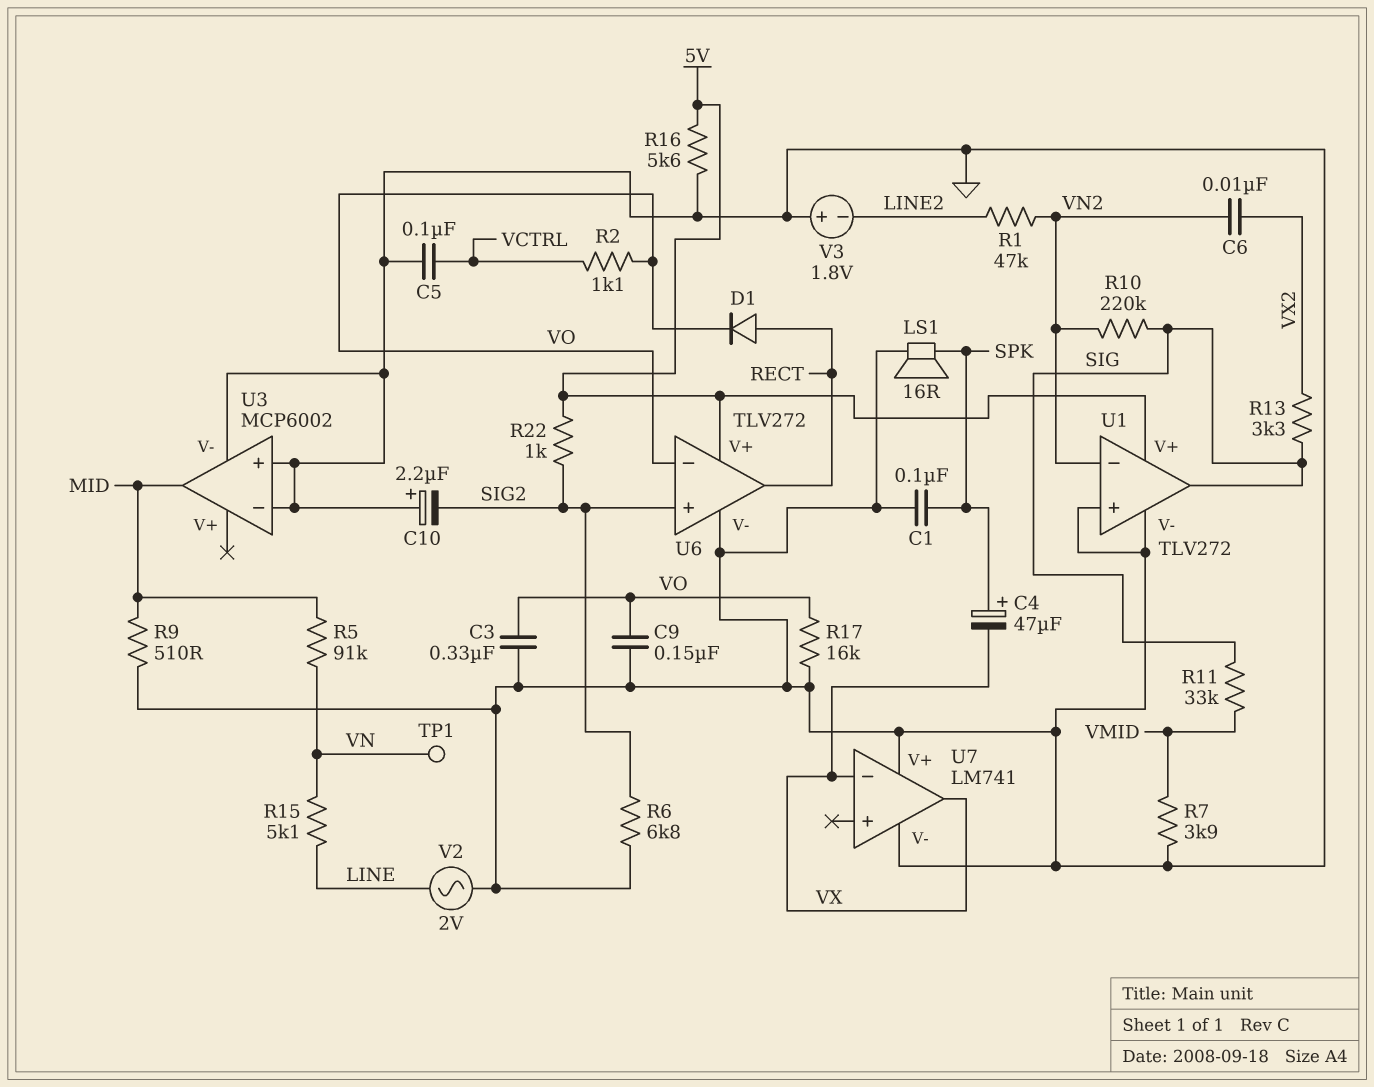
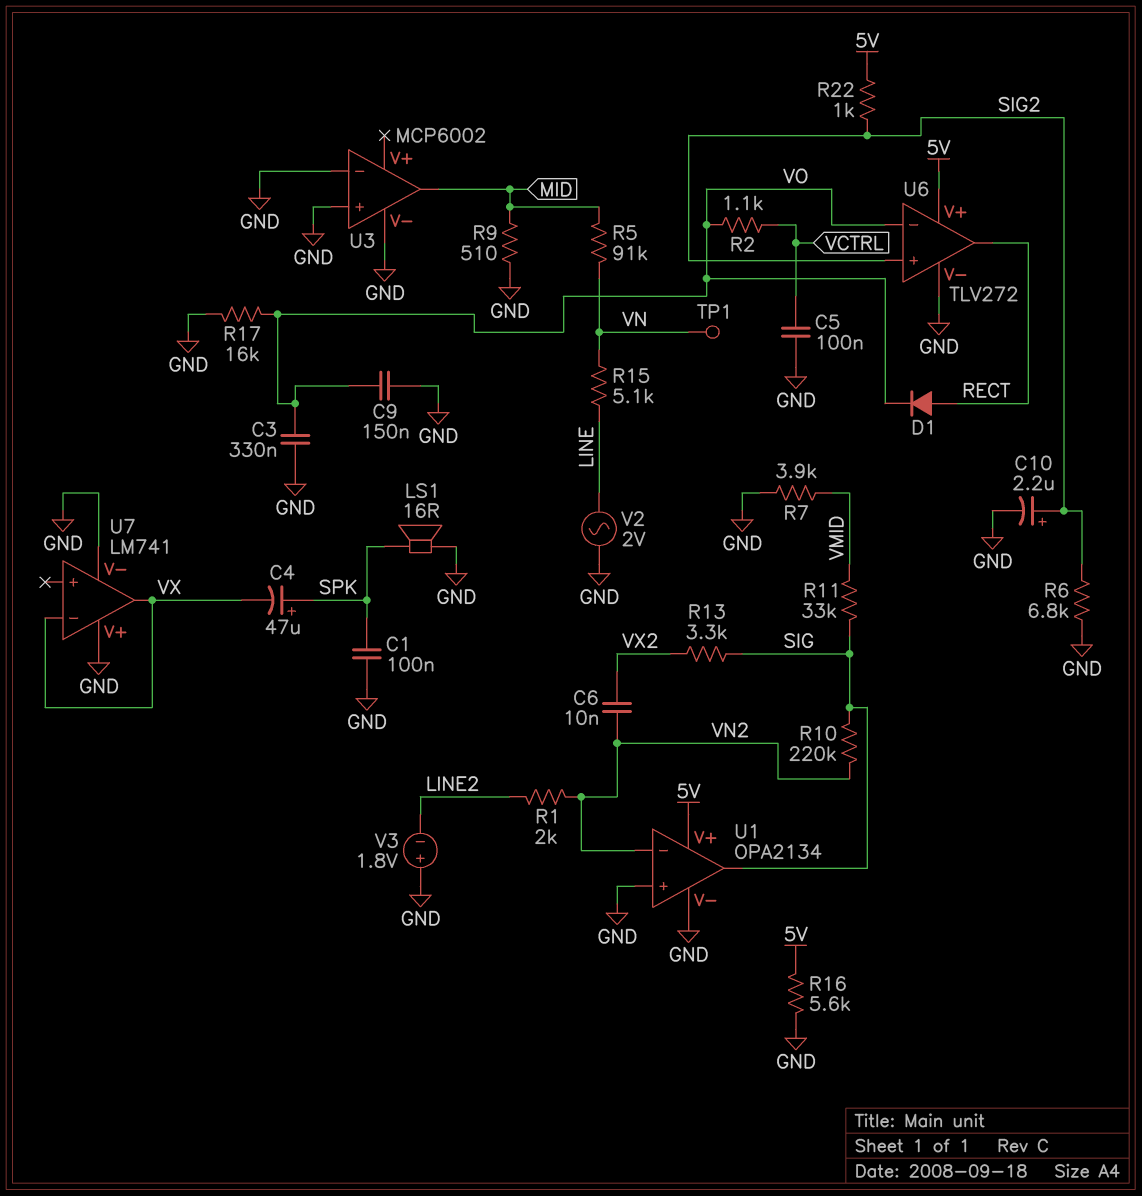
C10: 2.2uF (plus GND, minus SIG2) -> 2.2uF (plus SIG2, minus GND)
R1: 47k (LINE2, VN2) -> 2k (LINE2, VN2)
U1: TLV272 -> OPA2134

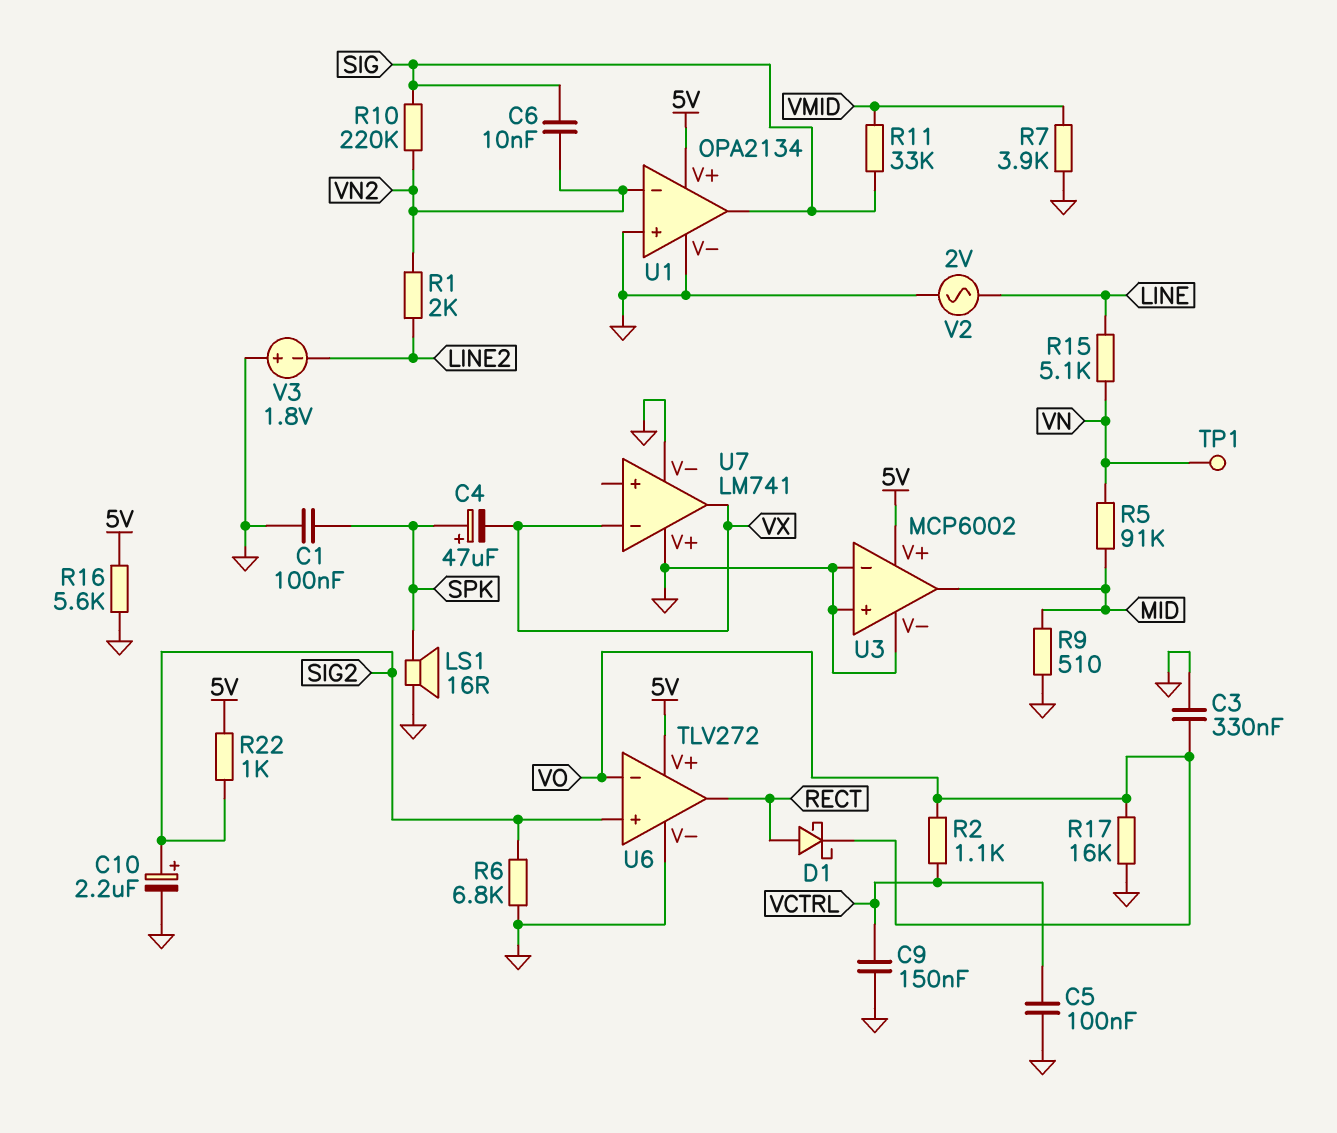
C6: 10nF (VN2, VX2) -> 10nF (SIG, VN2)
C9: 150nF (GND, VO) -> 150nF (GND, VCTRL)
D1: diode (A RECT, K VO) -> schottky (A RECT, K VO)
R13: 3.3k (SIG, VX2) -> none
U3 pin V+: none -> 5V

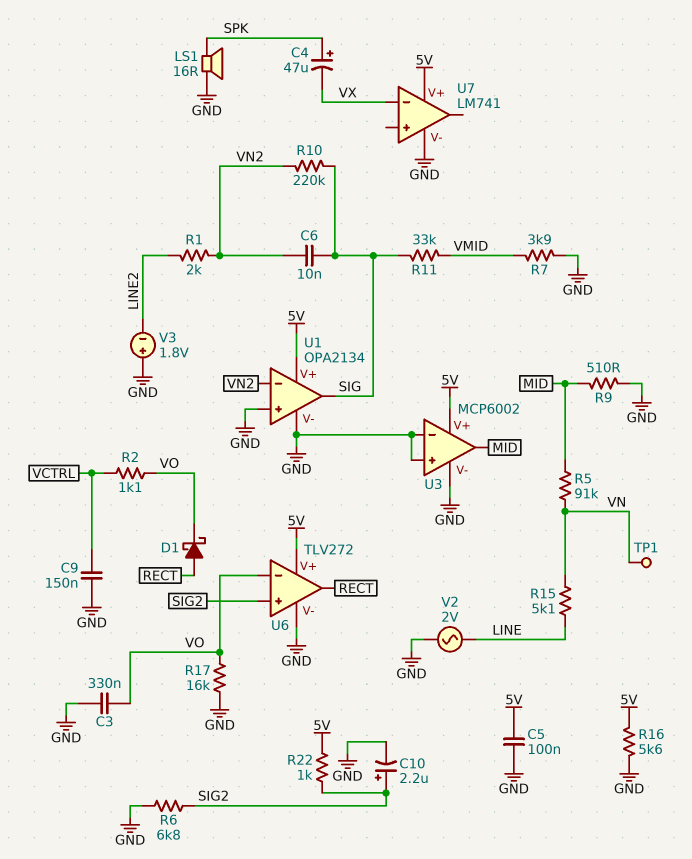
C1: 100nF (GND, SPK) -> none
C5: 100nF (GND, VCTRL) -> 100nF (5V, GND)
U7 pin V+: GND -> 5V
U7 pin out: VX -> none

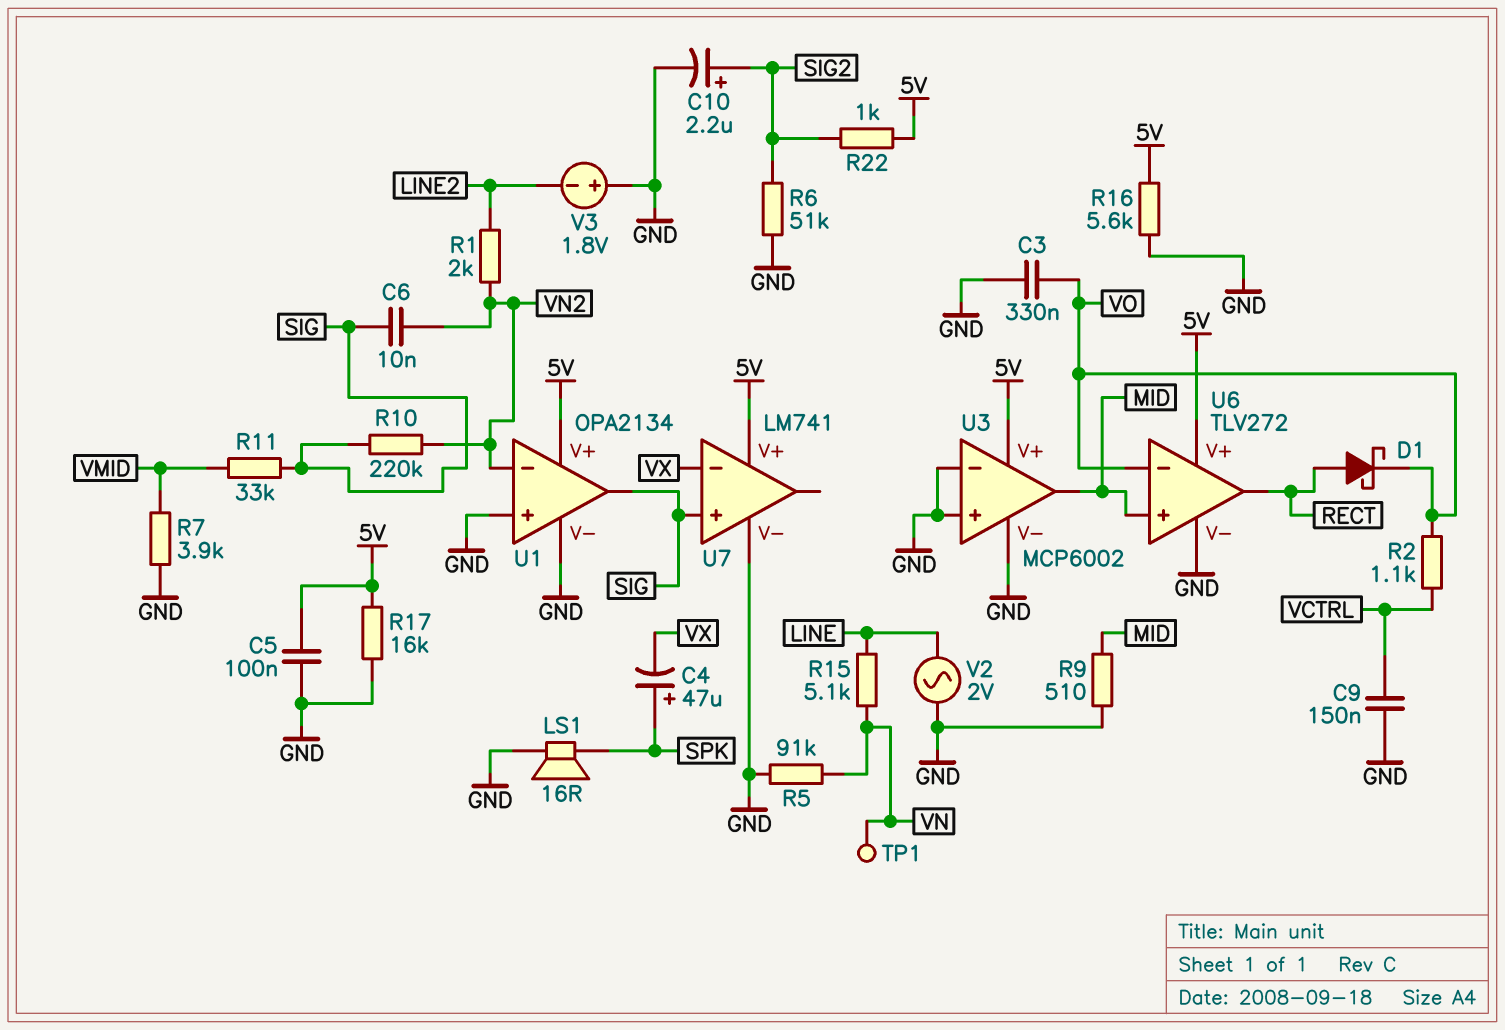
R5: 91k (MID, VN) -> 91k (GND, VN)
R6: 6.8k (GND, SIG2) -> 51k (GND, SIG2)
R17: 16k (GND, VO) -> 16k (5V, GND)
U6 pin in+: SIG2 -> MID
U7 pin in+: none -> SIG

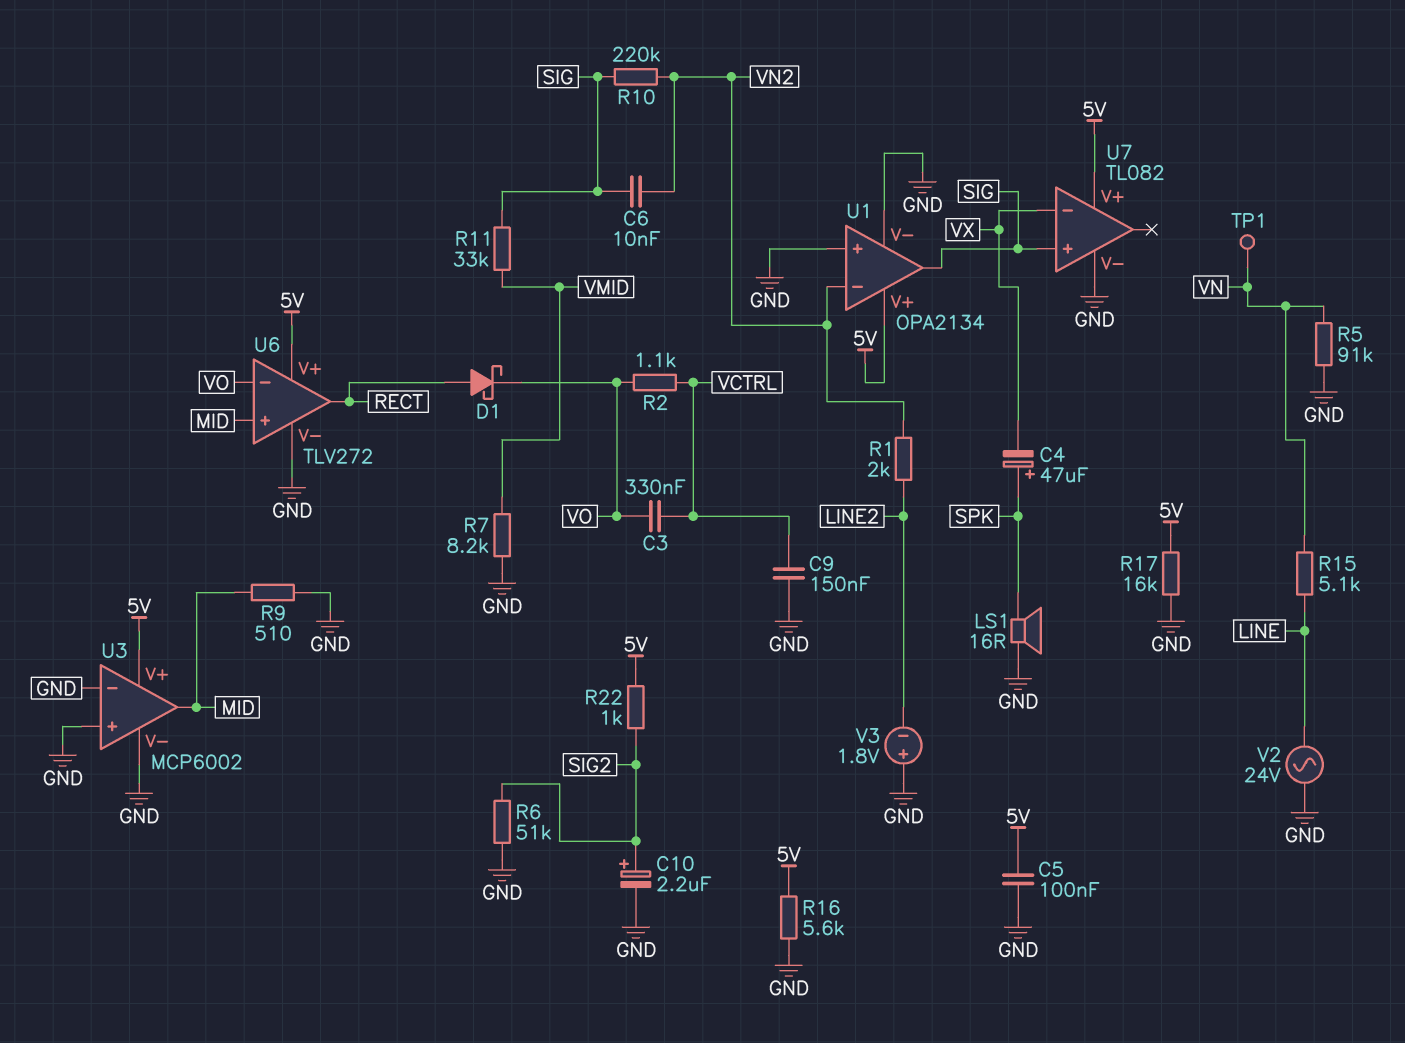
C3: 330nF (GND, VO) -> 330nF (VCTRL, VO)
R7: 3.9k (GND, VMID) -> 8.2k (GND, VMID)
U7: LM741 -> TL082
V2: AC 2V (GND, LINE) -> AC 24V (GND, LINE)

